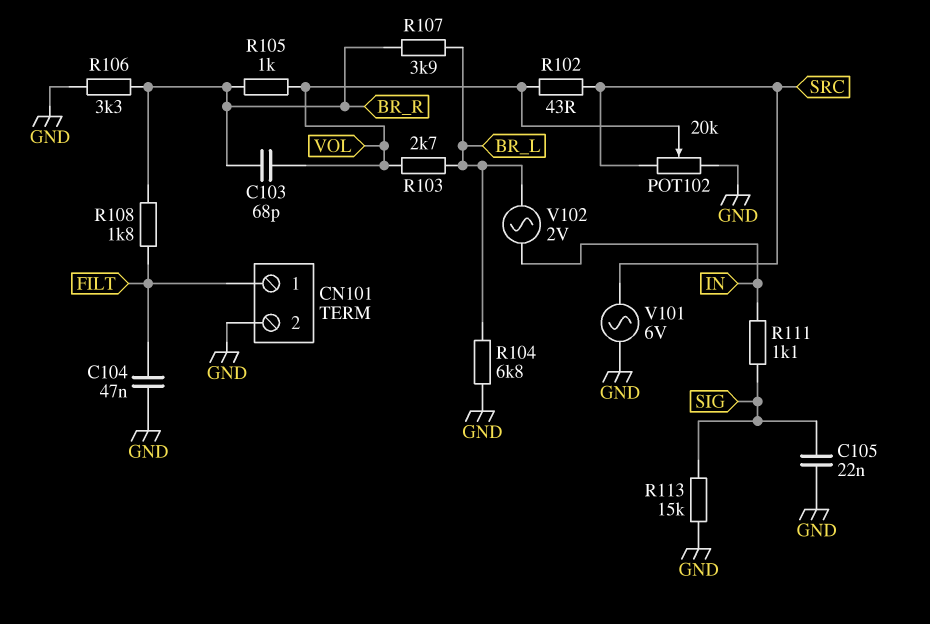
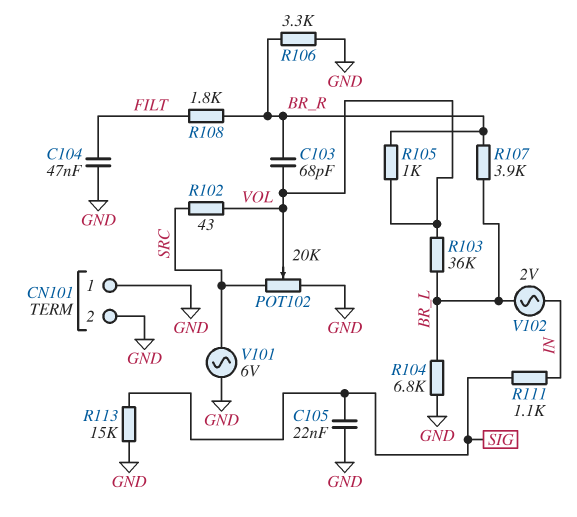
CN101 pin 1: FILT -> GND
R103: 2.7k (BR_L, VOL) -> 36k (BR_L, VOL)

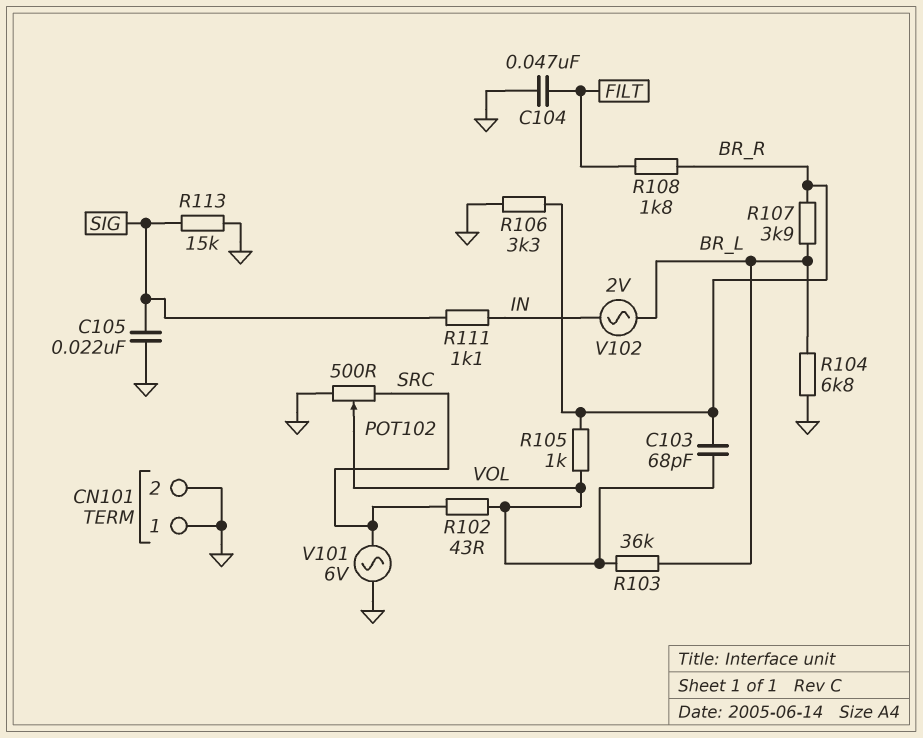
POT102: 20k (GND, SRC, wiper VOL) -> 500 (GND, SRC, wiper VOL)

